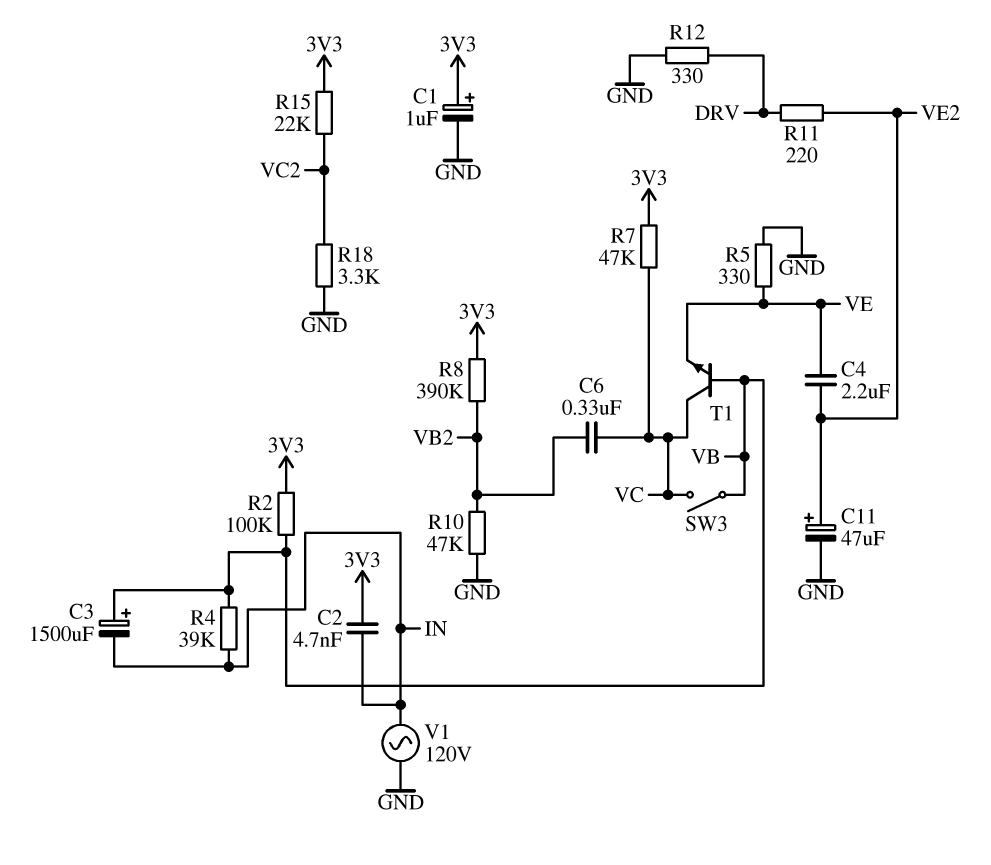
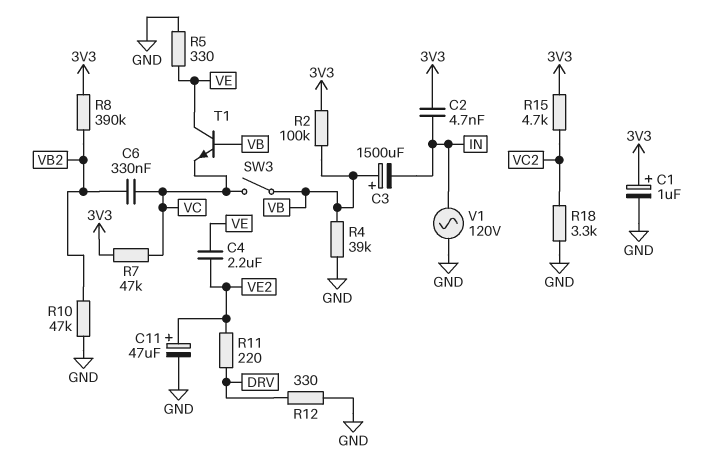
R4: 39k (IN, VB) -> 39k (GND, VB)
R15: 22k (3V3, VC2) -> 4.7k (3V3, VC2)
T1: NPN (B VB, C VC, E VE) -> NPN (B VB, C VE, E VC)

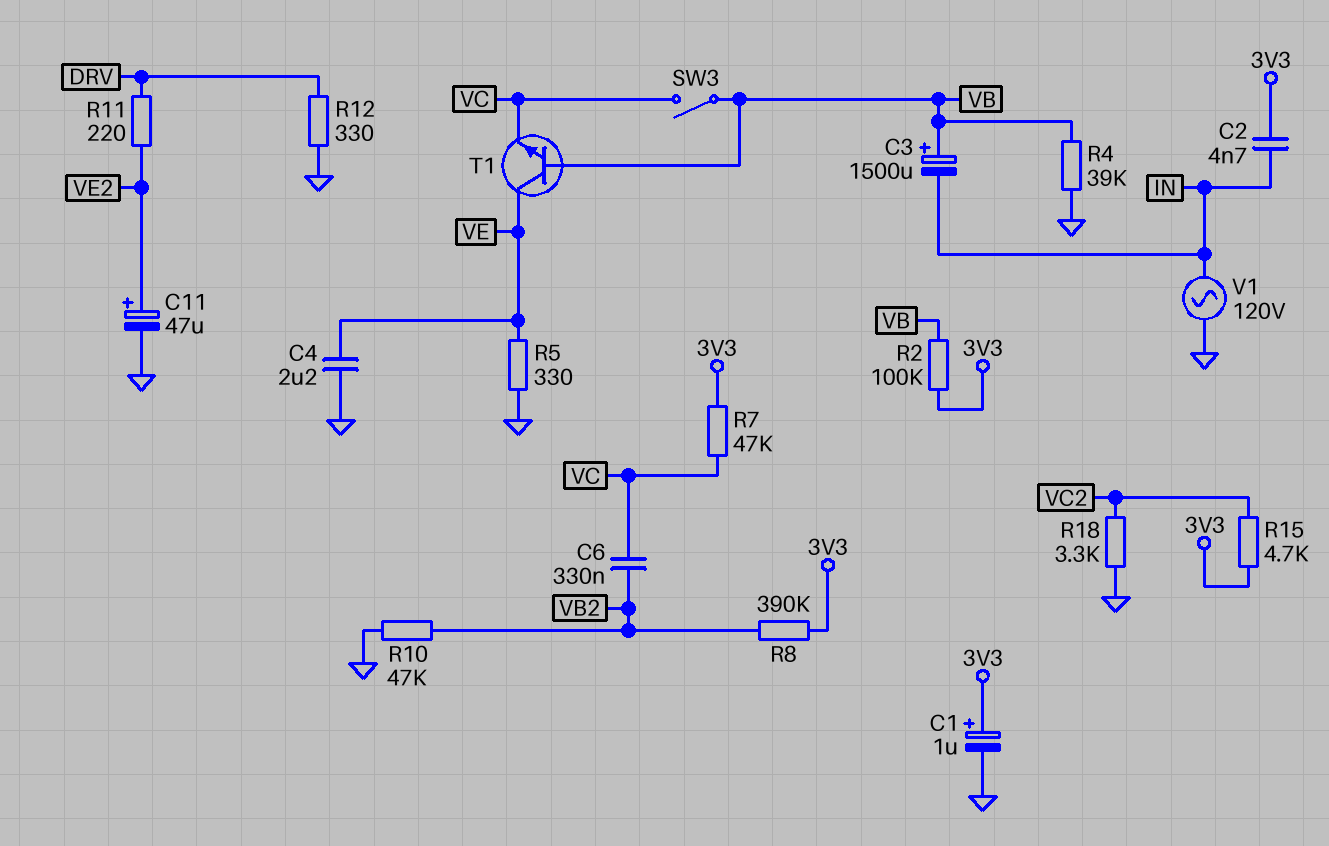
C4: 2.2uF (VE, VE2) -> 2.2uF (GND, VE)

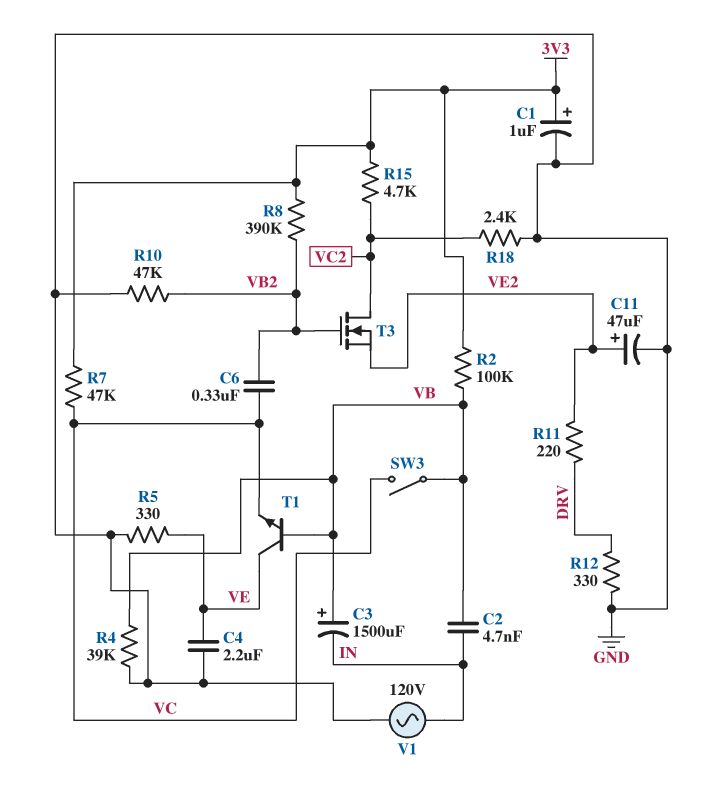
C2: 4.7nF (3V3, IN) -> 4.7nF (IN, VB)
R18: 3.3k (GND, VC2) -> 2.4k (GND, VC2)
T3: none -> NMOS (G VB2, D VC2, S VE2)

